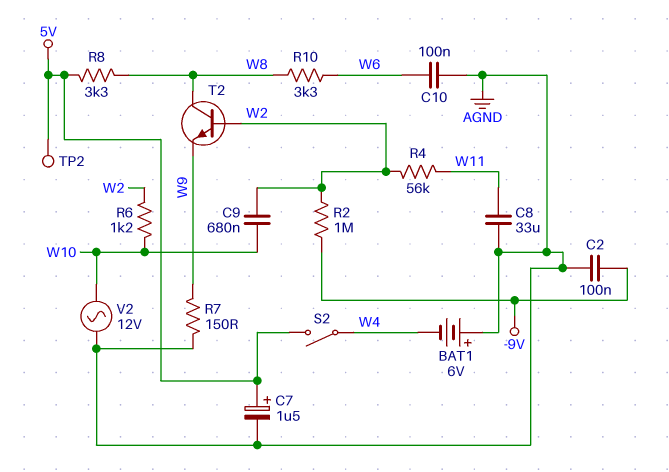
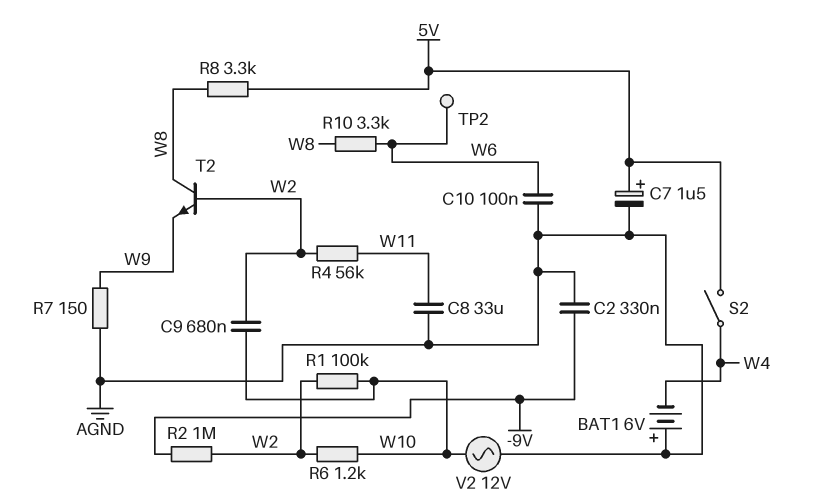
C2: 100nF (-9V, AGND) -> 330nF (-9V, AGND)
R1: none -> 100k (W2, W10)
TP2: test point (5V) -> test point (W6)

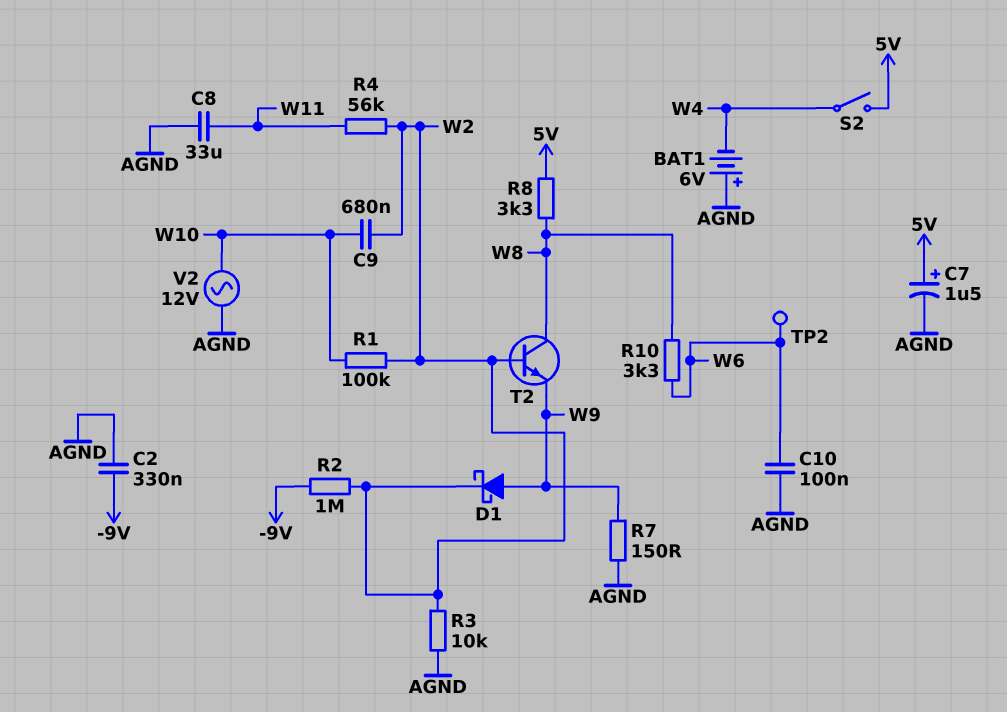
D1: none -> schottky (A W9, K W2)
R3: none -> 10k (AGND, W2)
R6: 1.2k (W2, W10) -> none

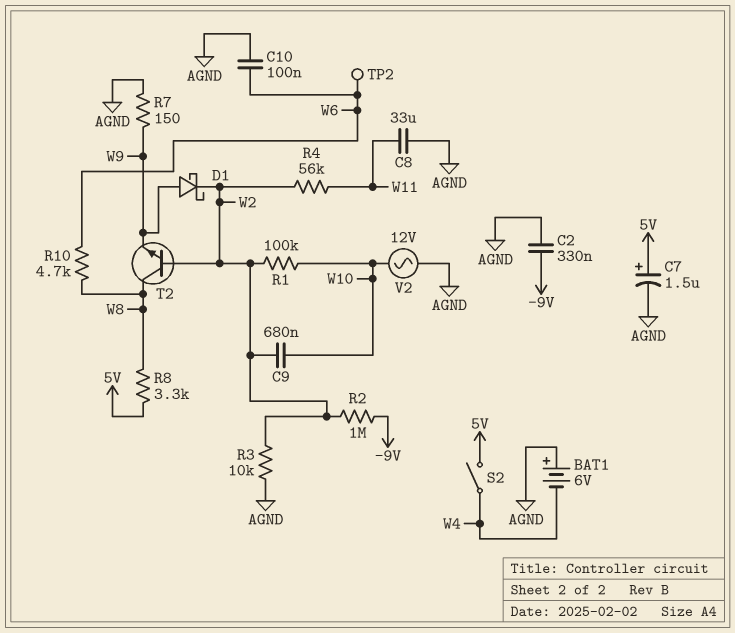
R10: 3.3k (W6, W8) -> 4.7k (W6, W8)

